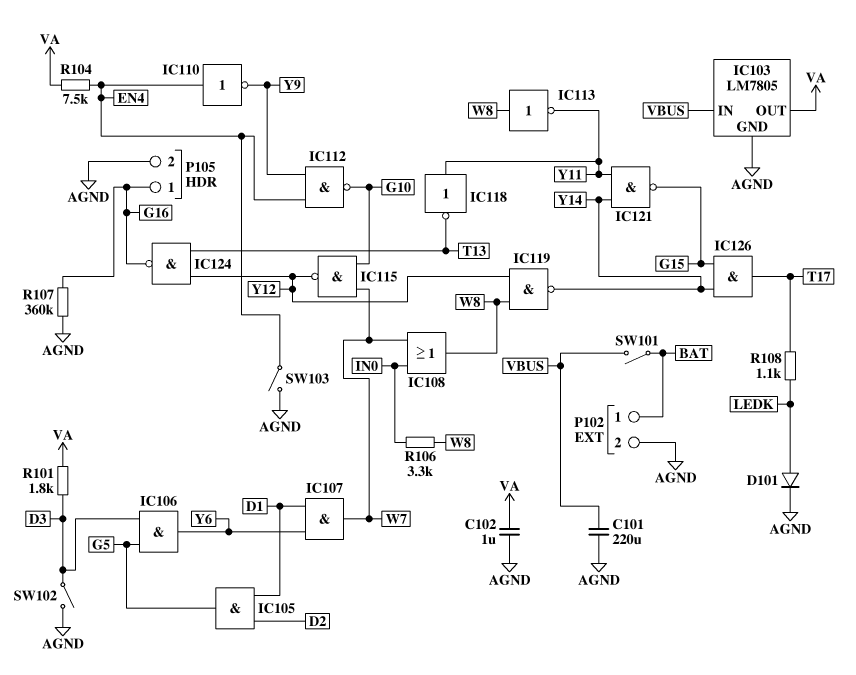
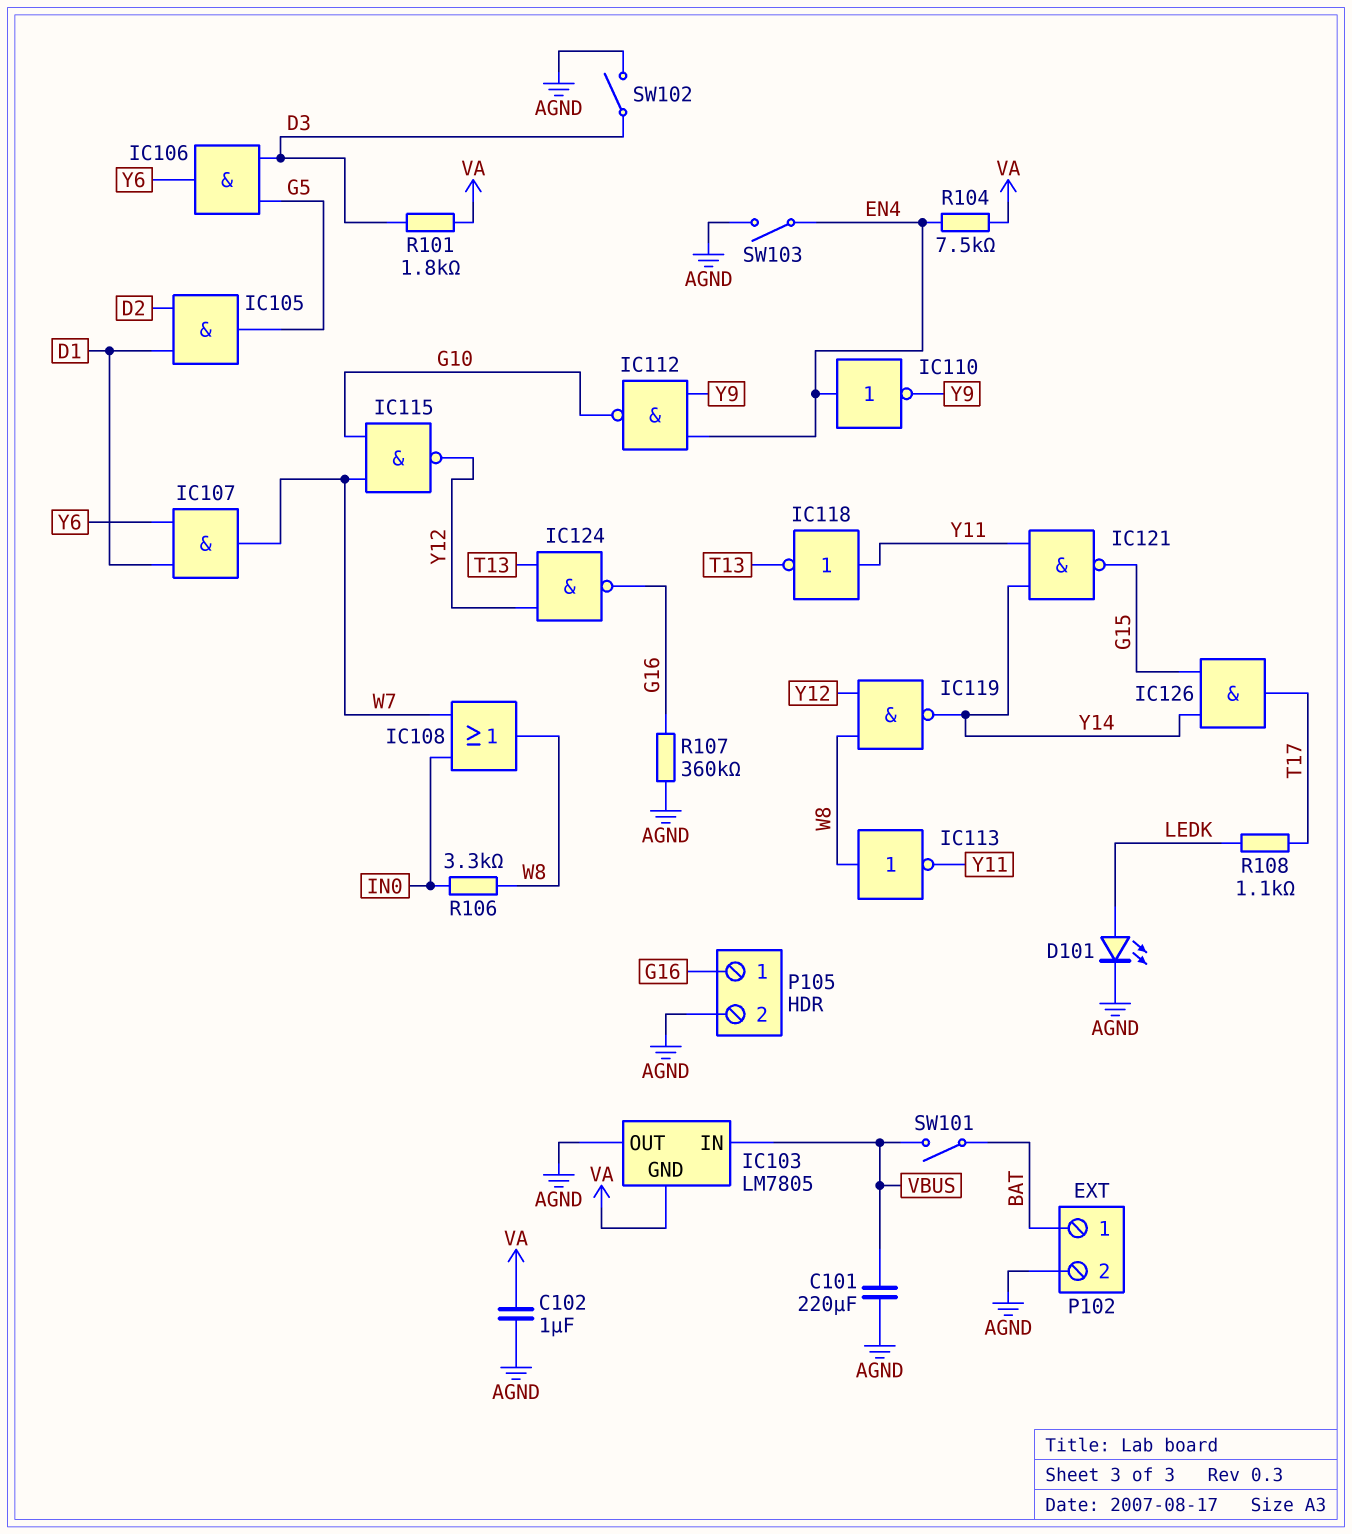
D101: diode (A LEDK, K AGND) -> LED (A LEDK, K AGND)
IC103 pin GND: AGND -> VA
IC103 pin OUT: VA -> AGND

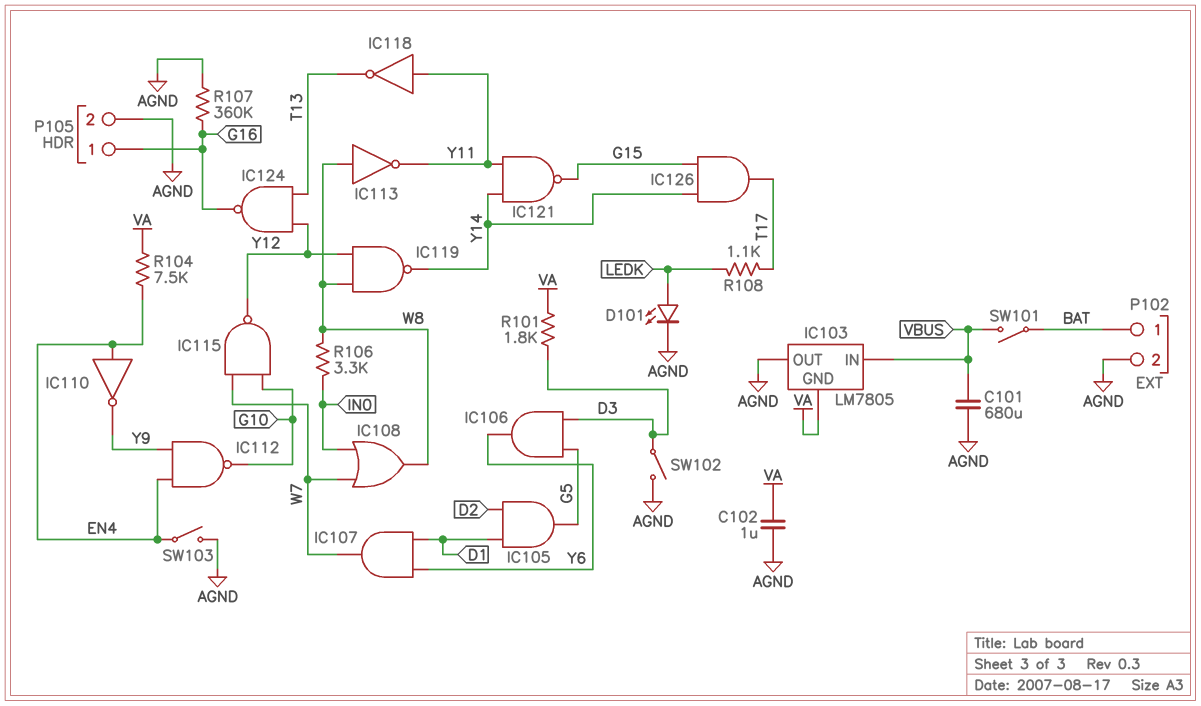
C101: 220uF (AGND, VBUS) -> 680uF (AGND, VBUS)

